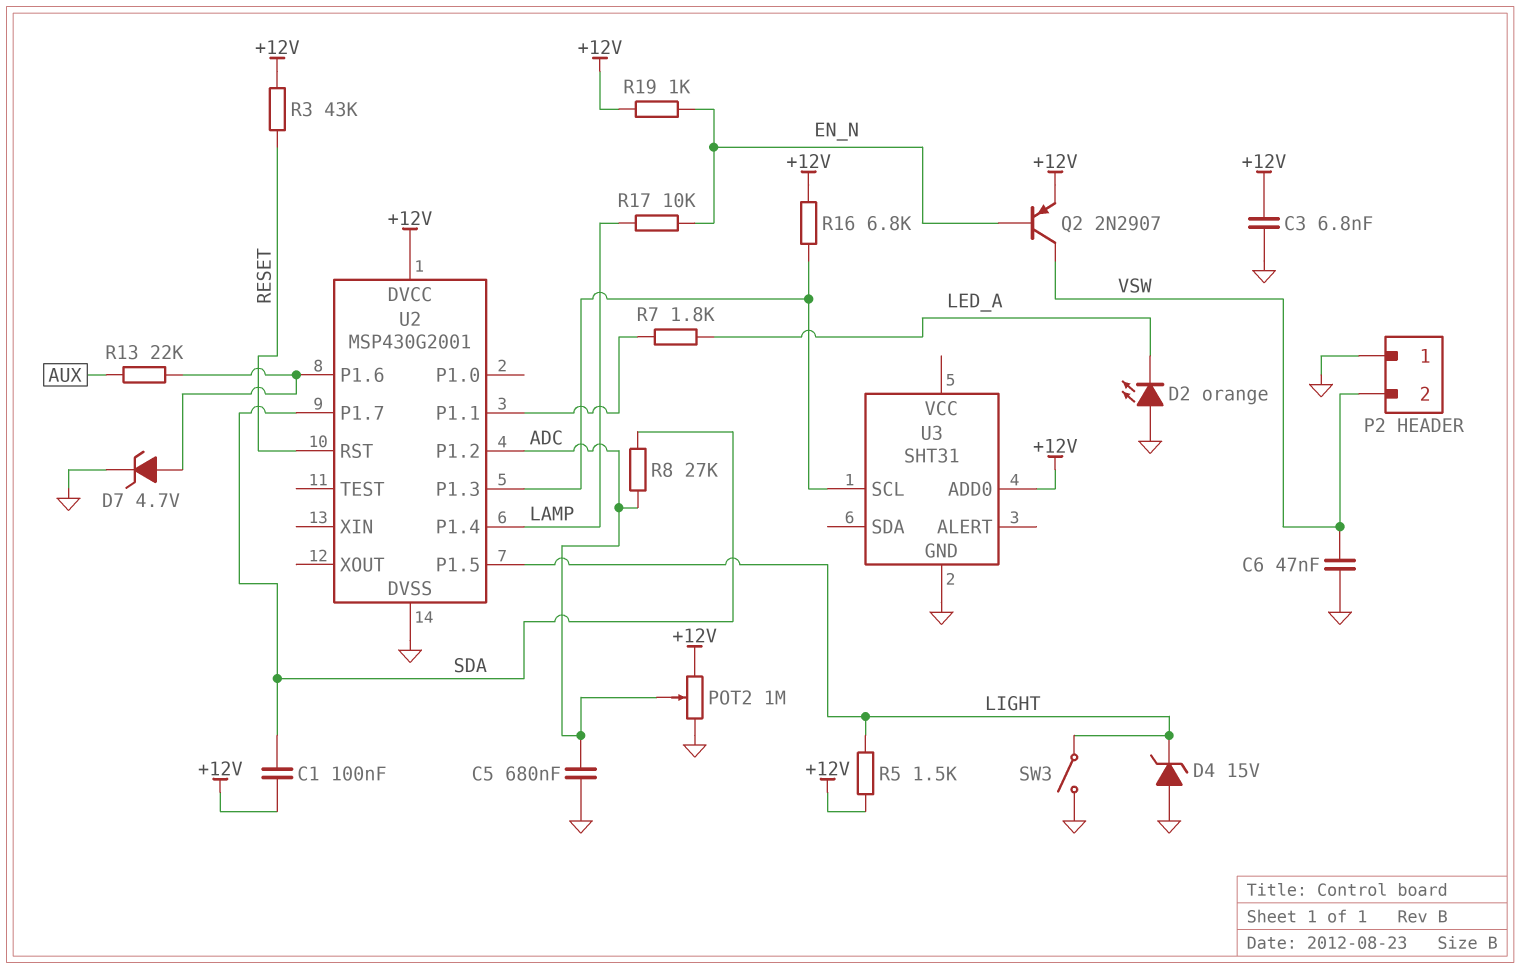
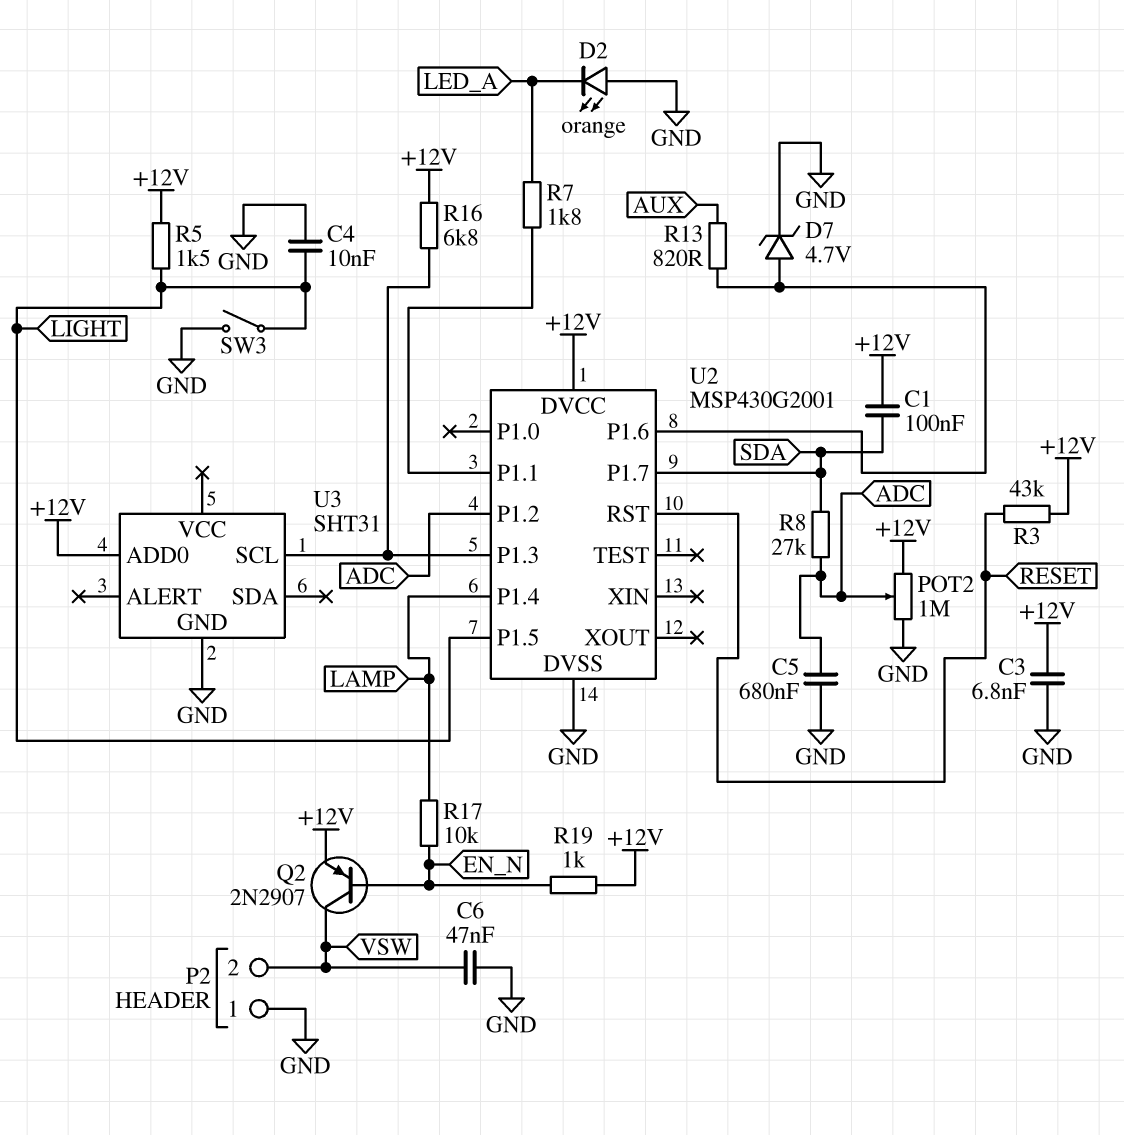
C4: none -> 10nF (GND, LIGHT)
D4: zener 15V (A GND, K LIGHT) -> none
R13: 22k (AUX, U2/P1.6) -> 820 (AUX, U2/P1.6)

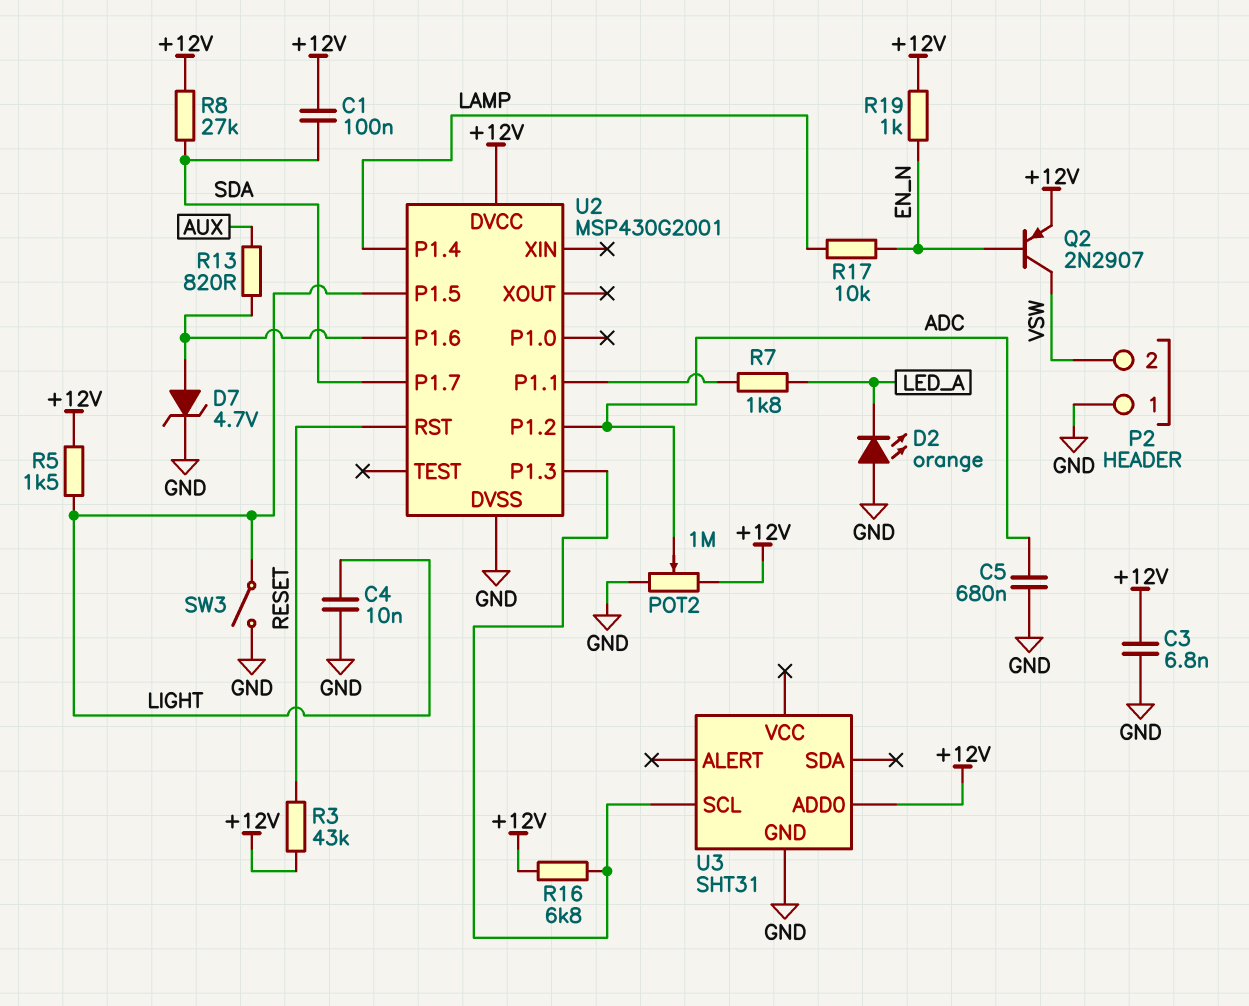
C6: 47nF (GND, VSW) -> none
R8: 27k (ADC, SDA) -> 27k (+12V, SDA)

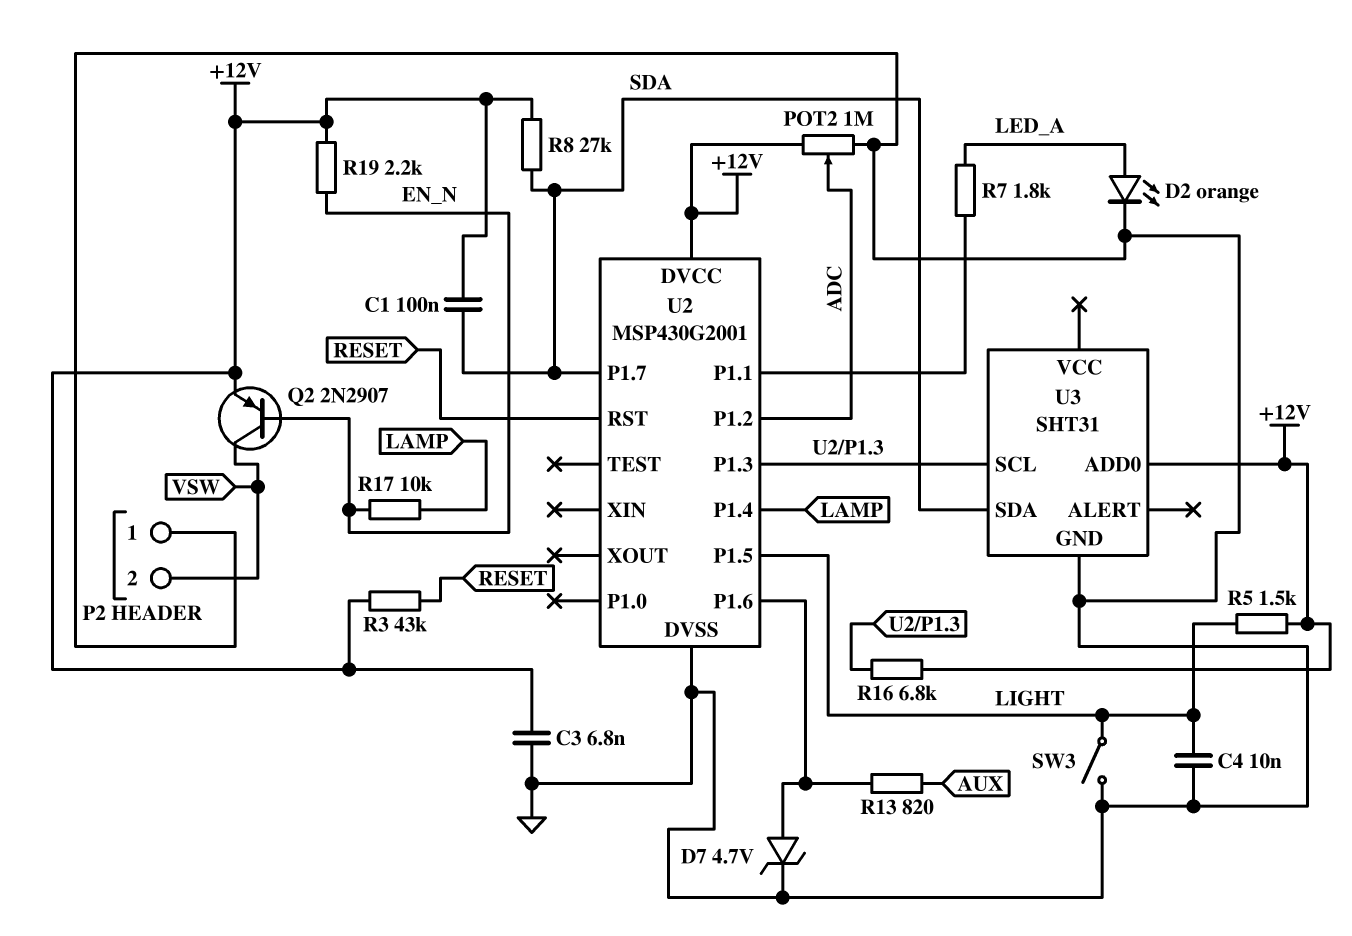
C5: 680nF (ADC, GND) -> none
D2: LED orange (A GND, K LED_A) -> LED orange (A LED_A, K GND)
R19: 1k (+12V, EN_N) -> 2.2k (+12V, EN_N)
U3 pin SDA: none -> SDA

